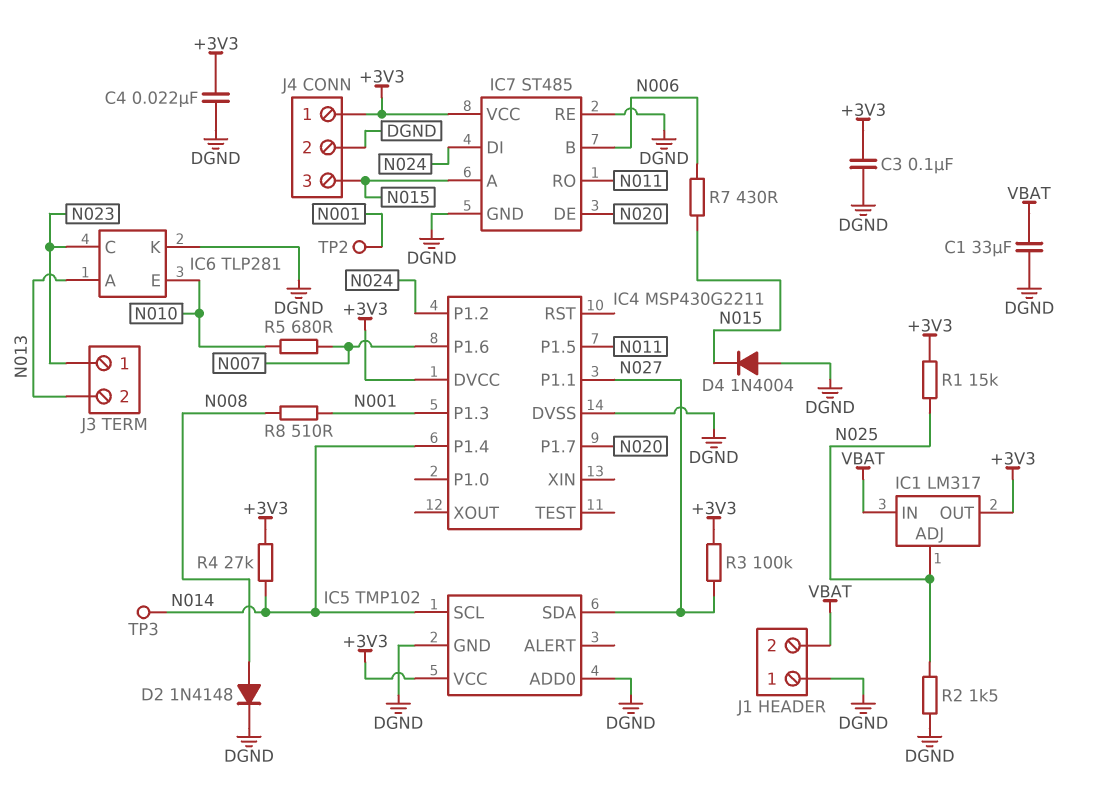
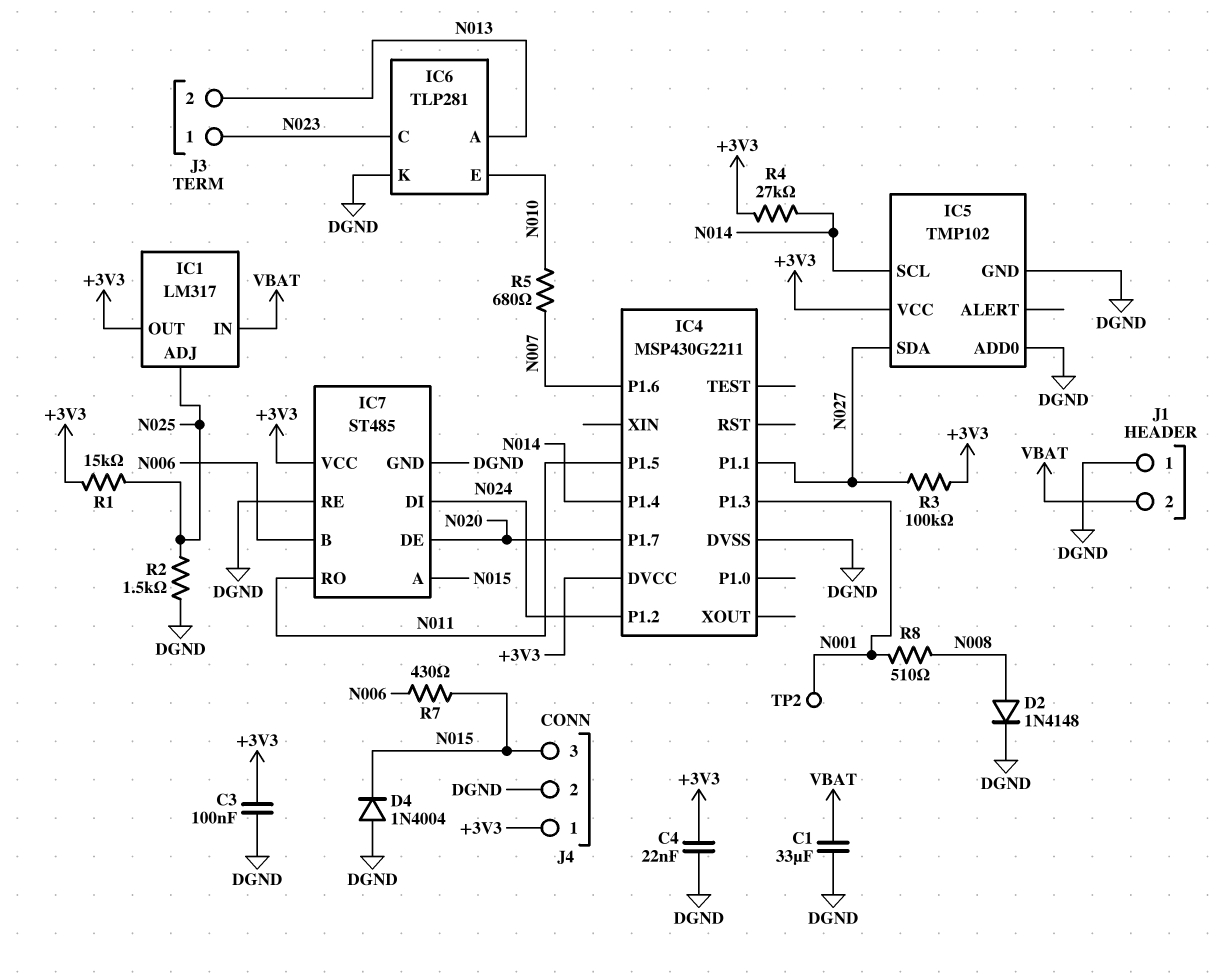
TP3: test point (N014) -> none

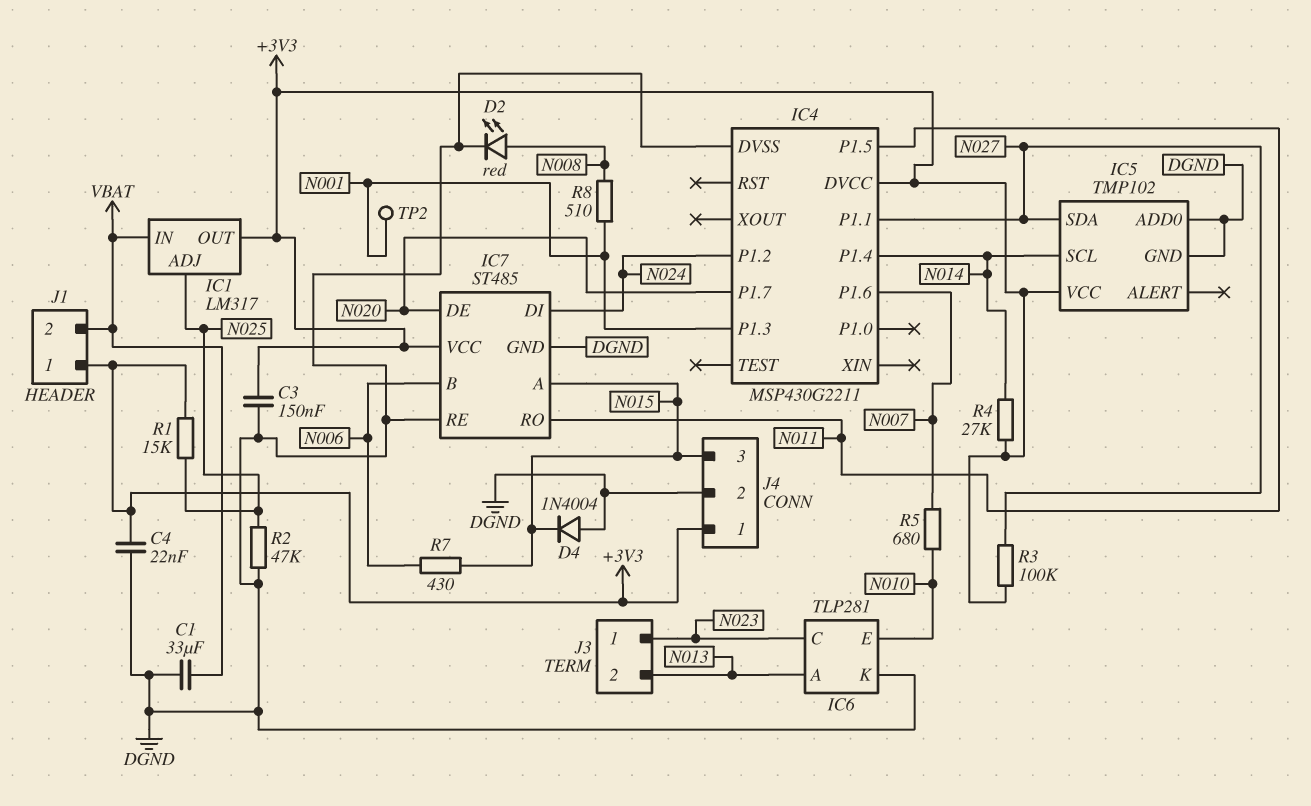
C3: 100nF (+3V3, DGND) -> 150nF (+3V3, DGND)
D2: diode 1N4148 (A N008, K DGND) -> LED red (A N008, K DGND)
J1 pin 1: DGND -> +3V3
R2: 1.5k (DGND, N025) -> 47k (DGND, N025)

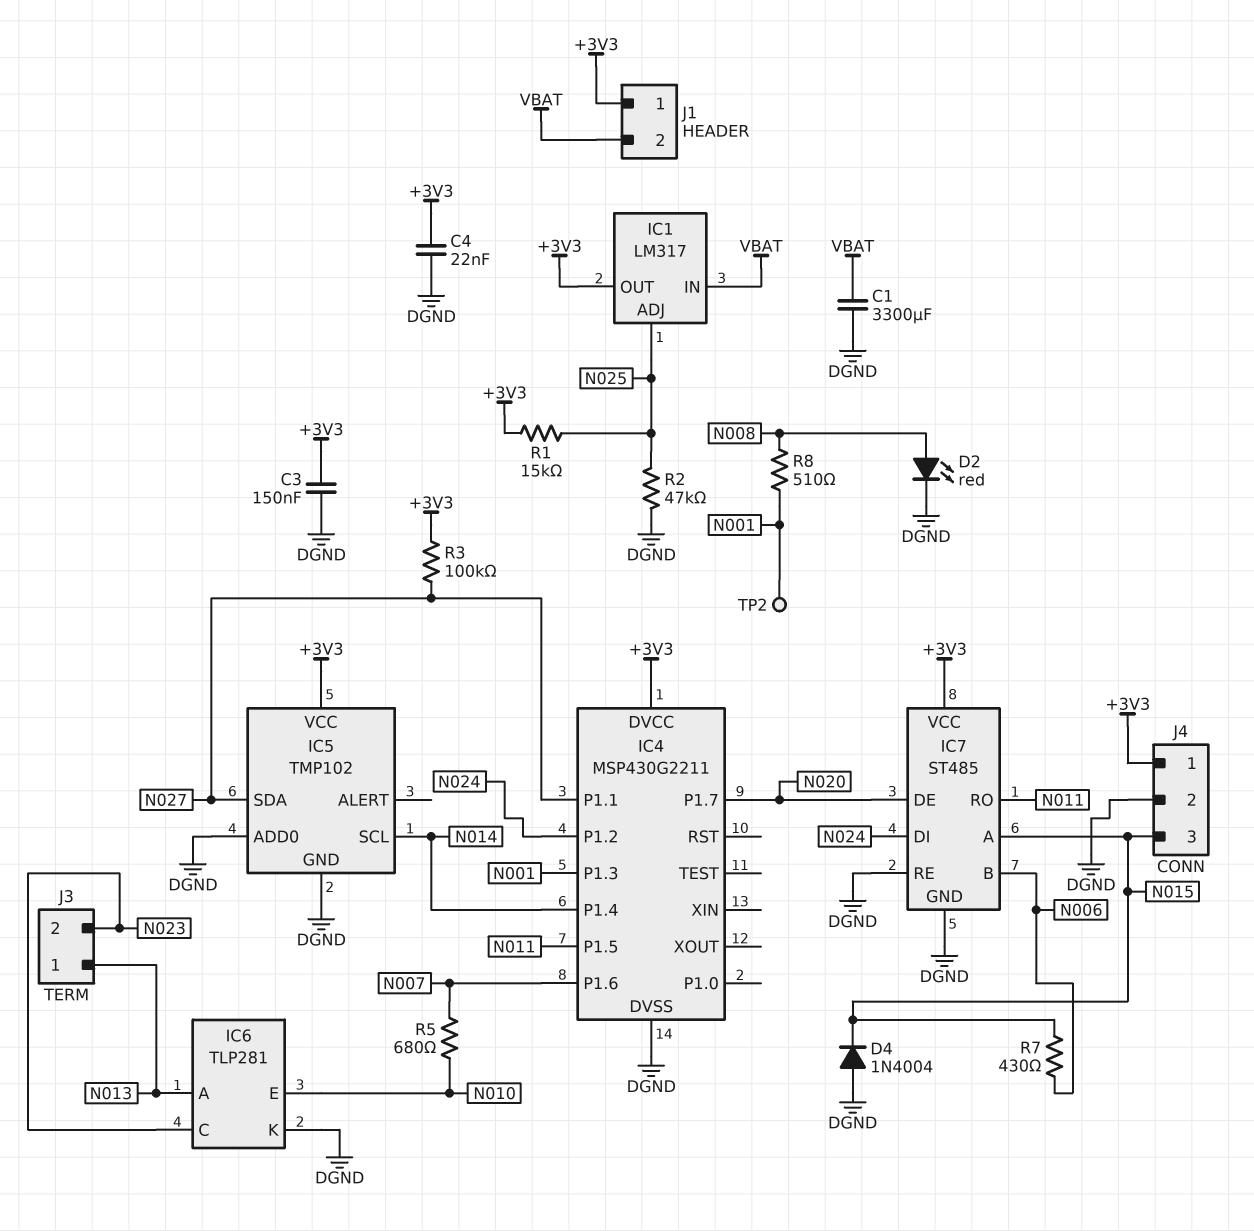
C1: 33uF (DGND, VBAT) -> 3300uF (DGND, VBAT)
J3 pin 1: N023 -> N013
J3 pin 2: N013 -> N023
R4: 27k (+3V3, N014) -> none

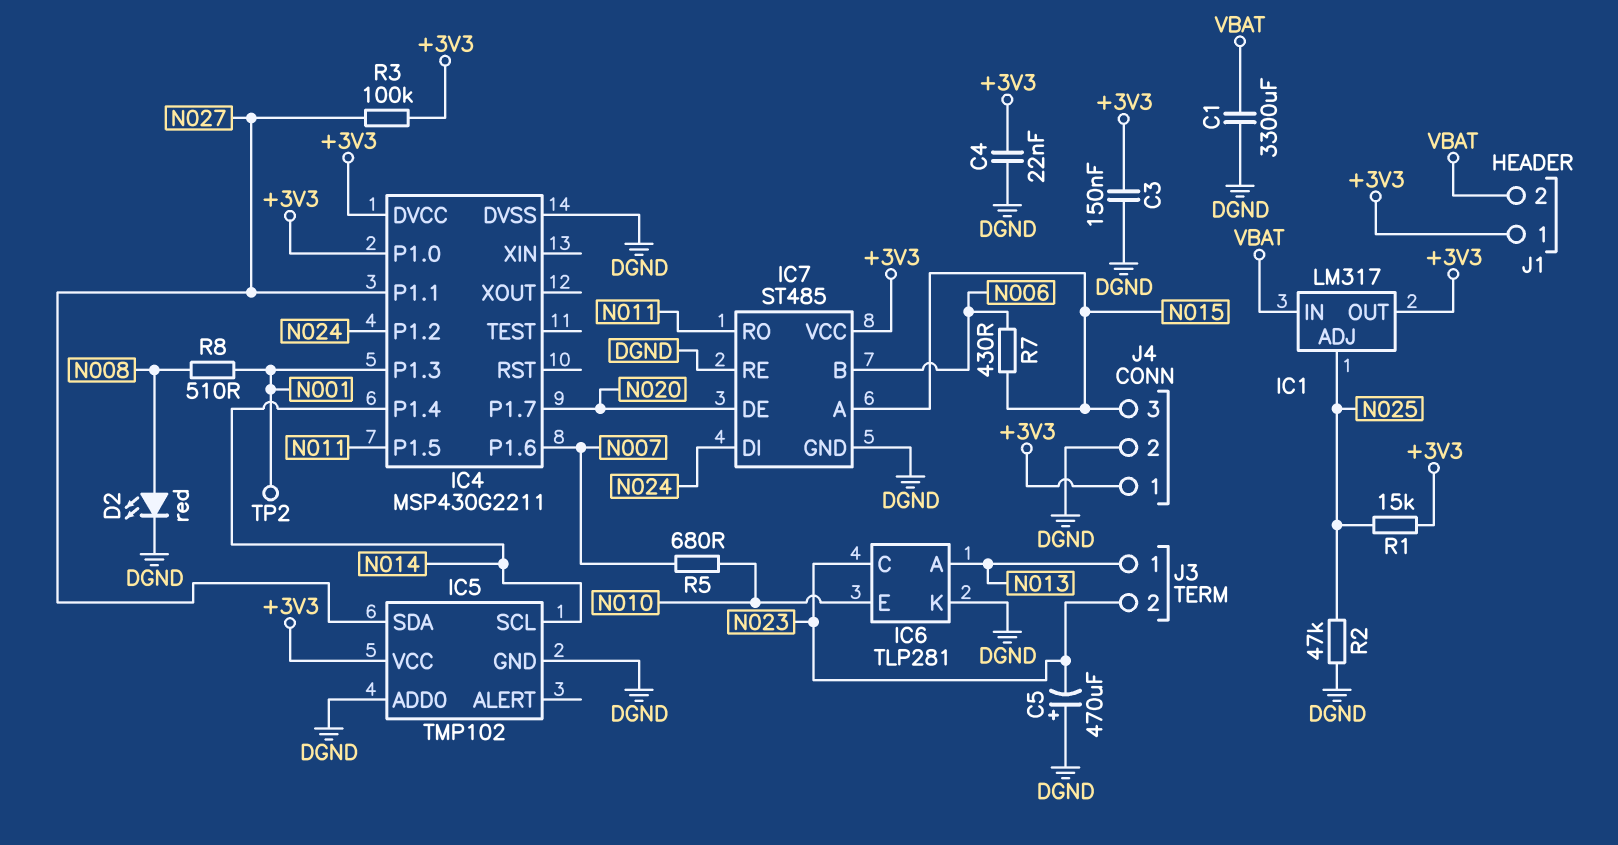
C5: none -> 470uF (plus DGND, minus N023)
D4: diode 1N4004 (A DGND, K N015) -> none
IC4 pin P1.0: none -> +3V3

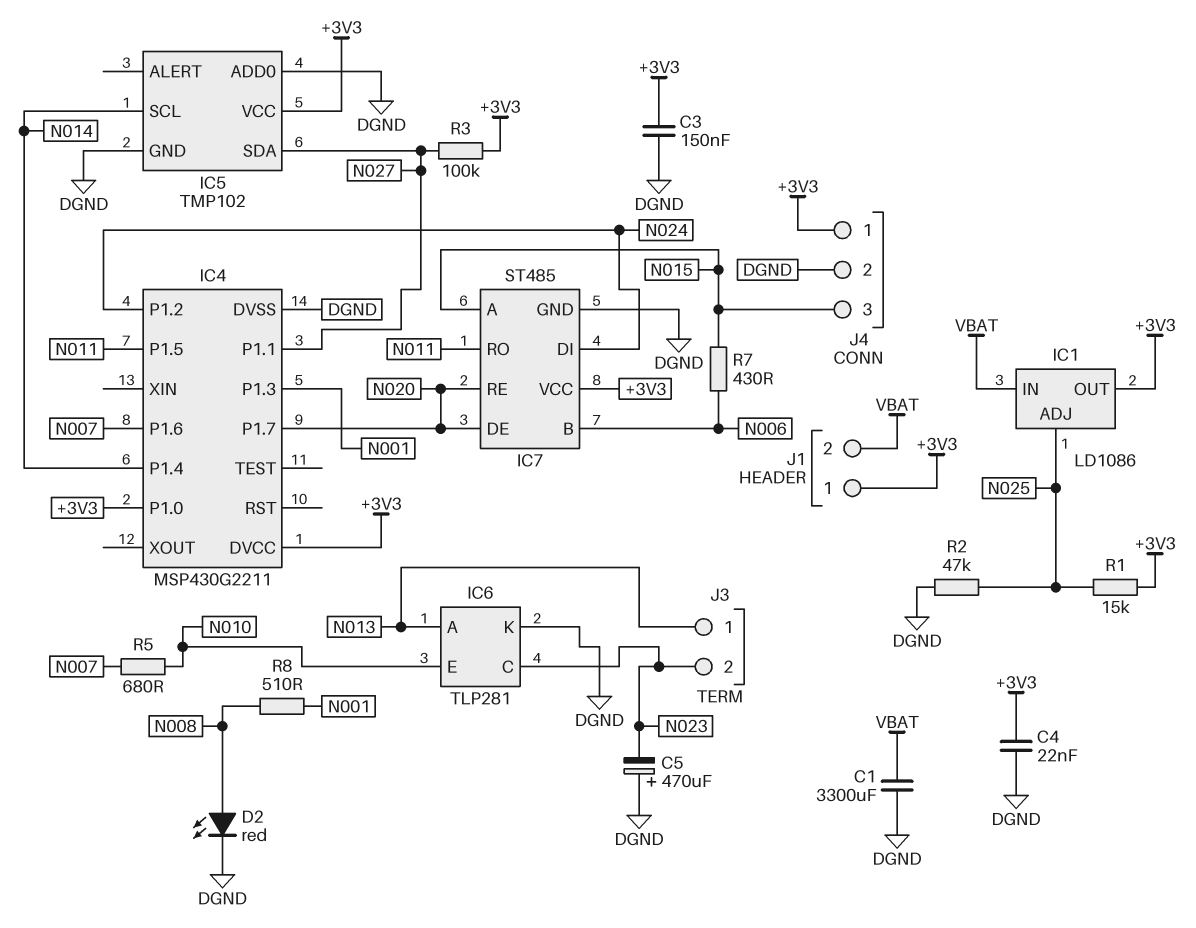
IC1: LM317 -> LD1086
IC7 pin RE: DGND -> N020
TP2: test point (N001) -> none

